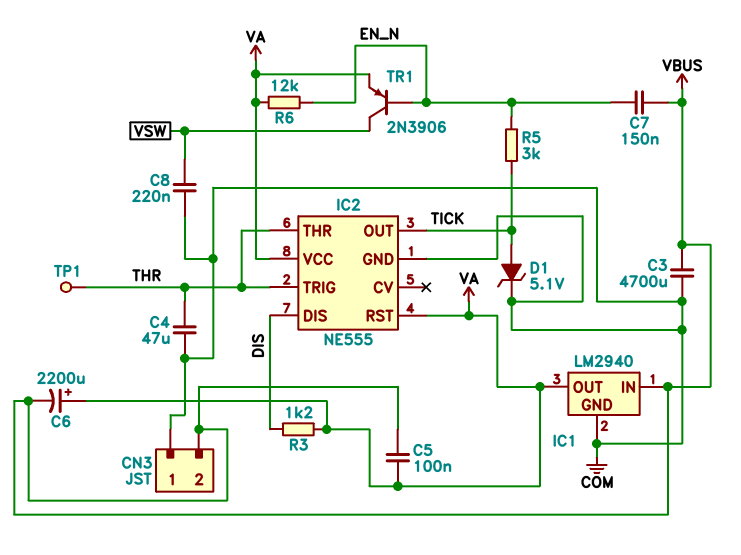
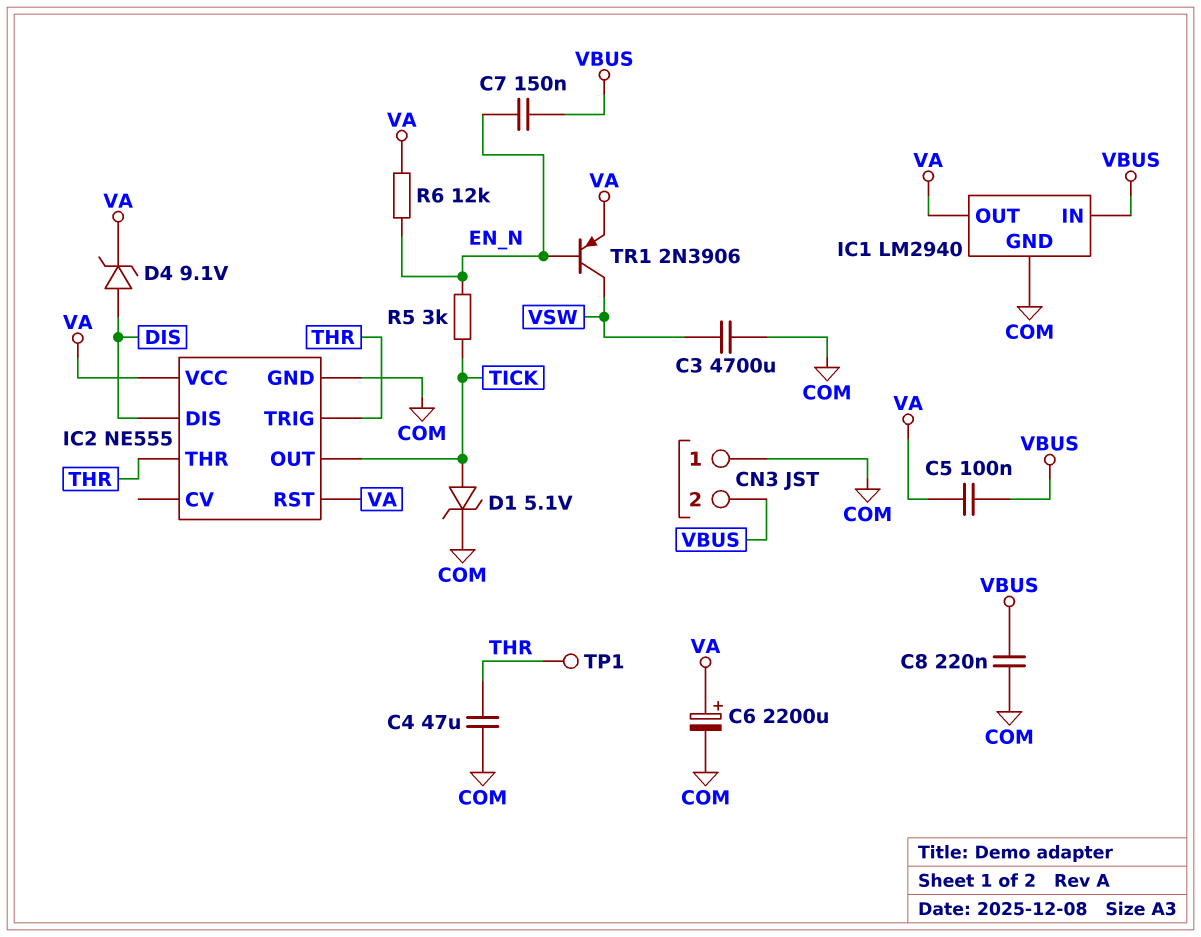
C3: 4700uF (COM, VBUS) -> 4700uF (COM, VSW)
C6: 2200uF (plus VA, minus VBUS) -> 2200uF (plus VA, minus COM)
C8: 220nF (COM, VSW) -> 220nF (COM, VBUS)
D4: none -> zener 9.1V (A DIS, K VA)
R3: 1.2k (DIS, VA) -> none

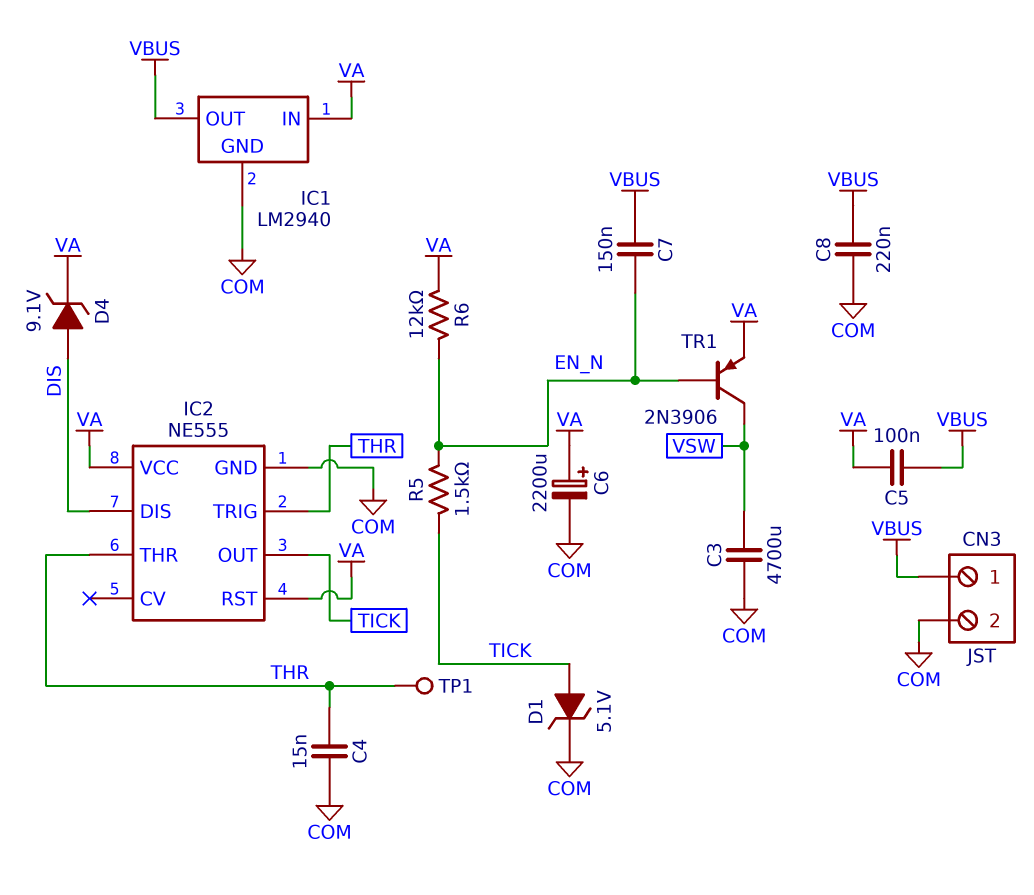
C4: 47uF (COM, THR) -> 15nF (COM, THR)
CN3 pin 1: COM -> VBUS
CN3 pin 2: VBUS -> COM
IC1 pin IN: VBUS -> VA
IC1 pin OUT: VA -> VBUS
R5: 3k (EN_N, TICK) -> 1.5k (EN_N, TICK)

